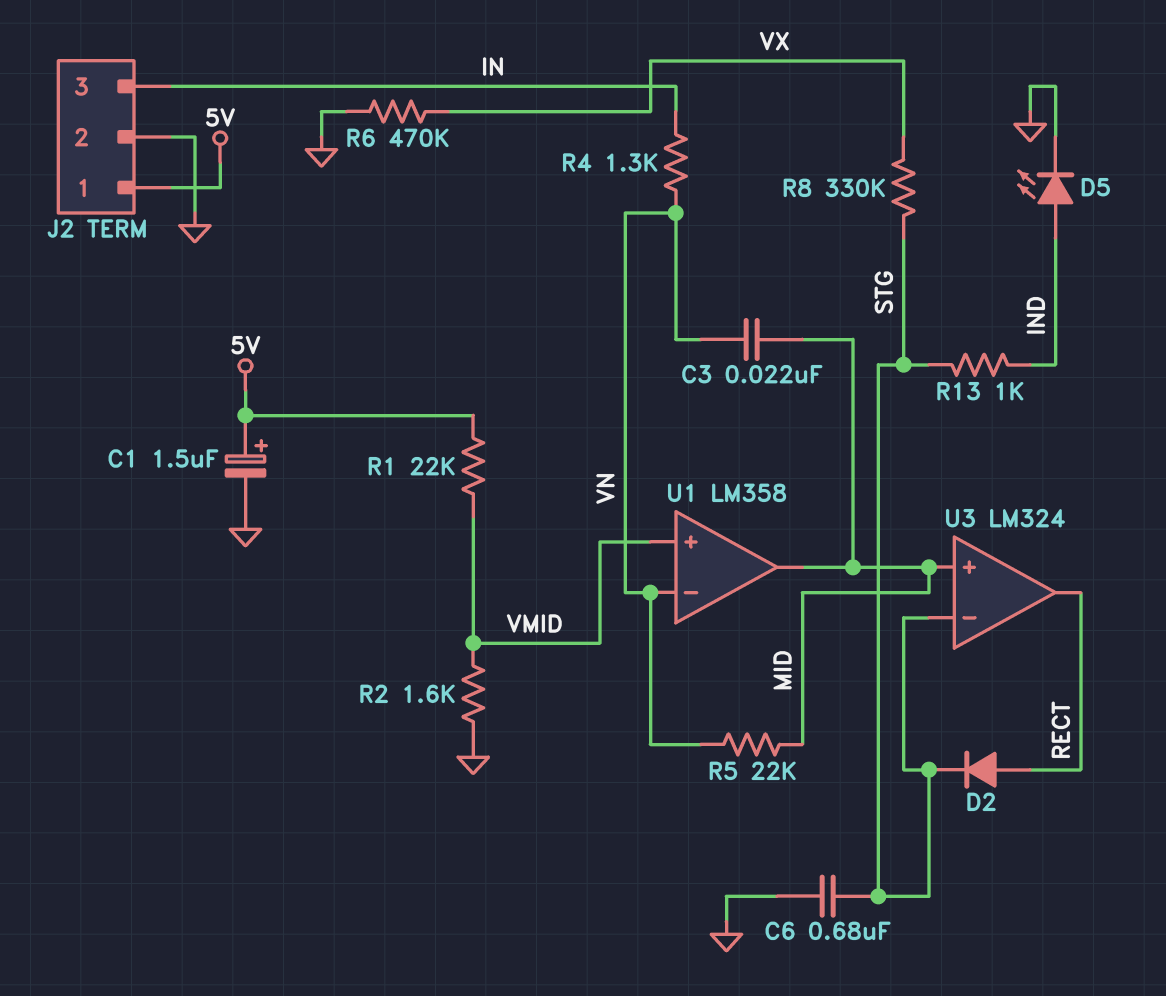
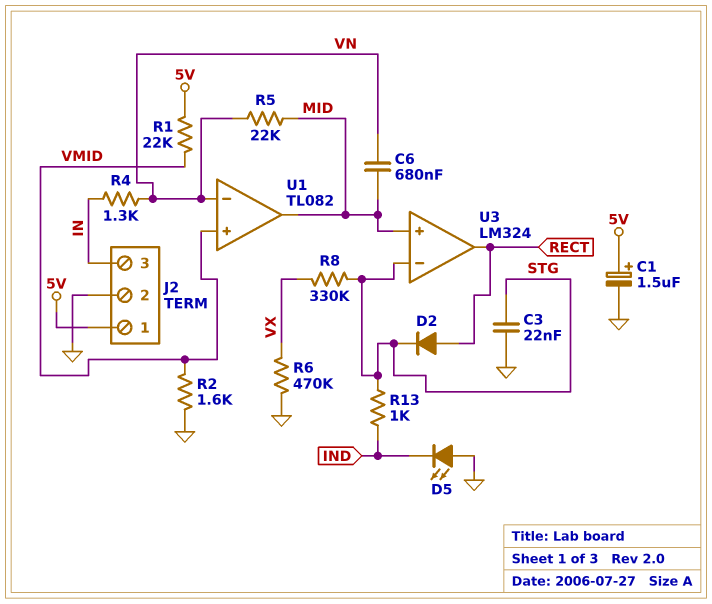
C3: 22nF (MID, VN) -> 22nF (GND, STG)
C6: 680nF (GND, STG) -> 680nF (MID, VN)
D5: LED (A IND, K GND) -> LED (A GND, K IND)
U1: LM358 -> TL082

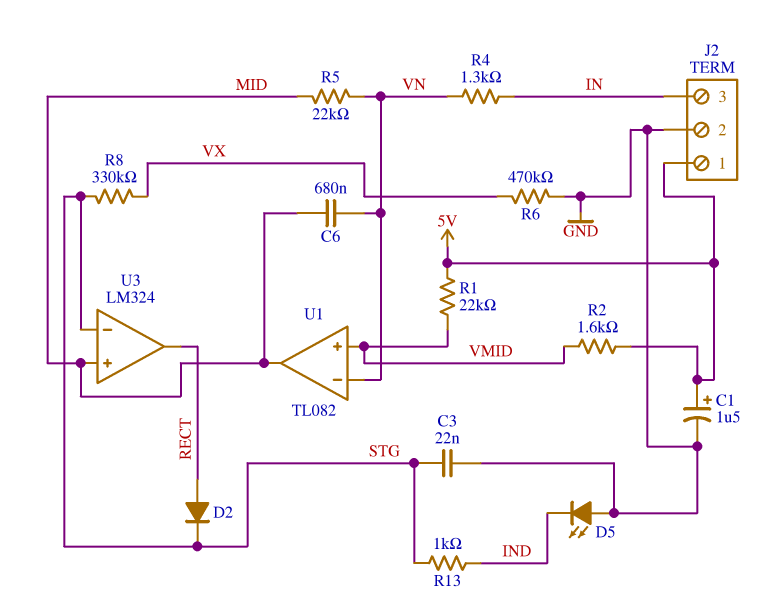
R2: 1.6k (GND, VMID) -> 1.6k (5V, VMID)

